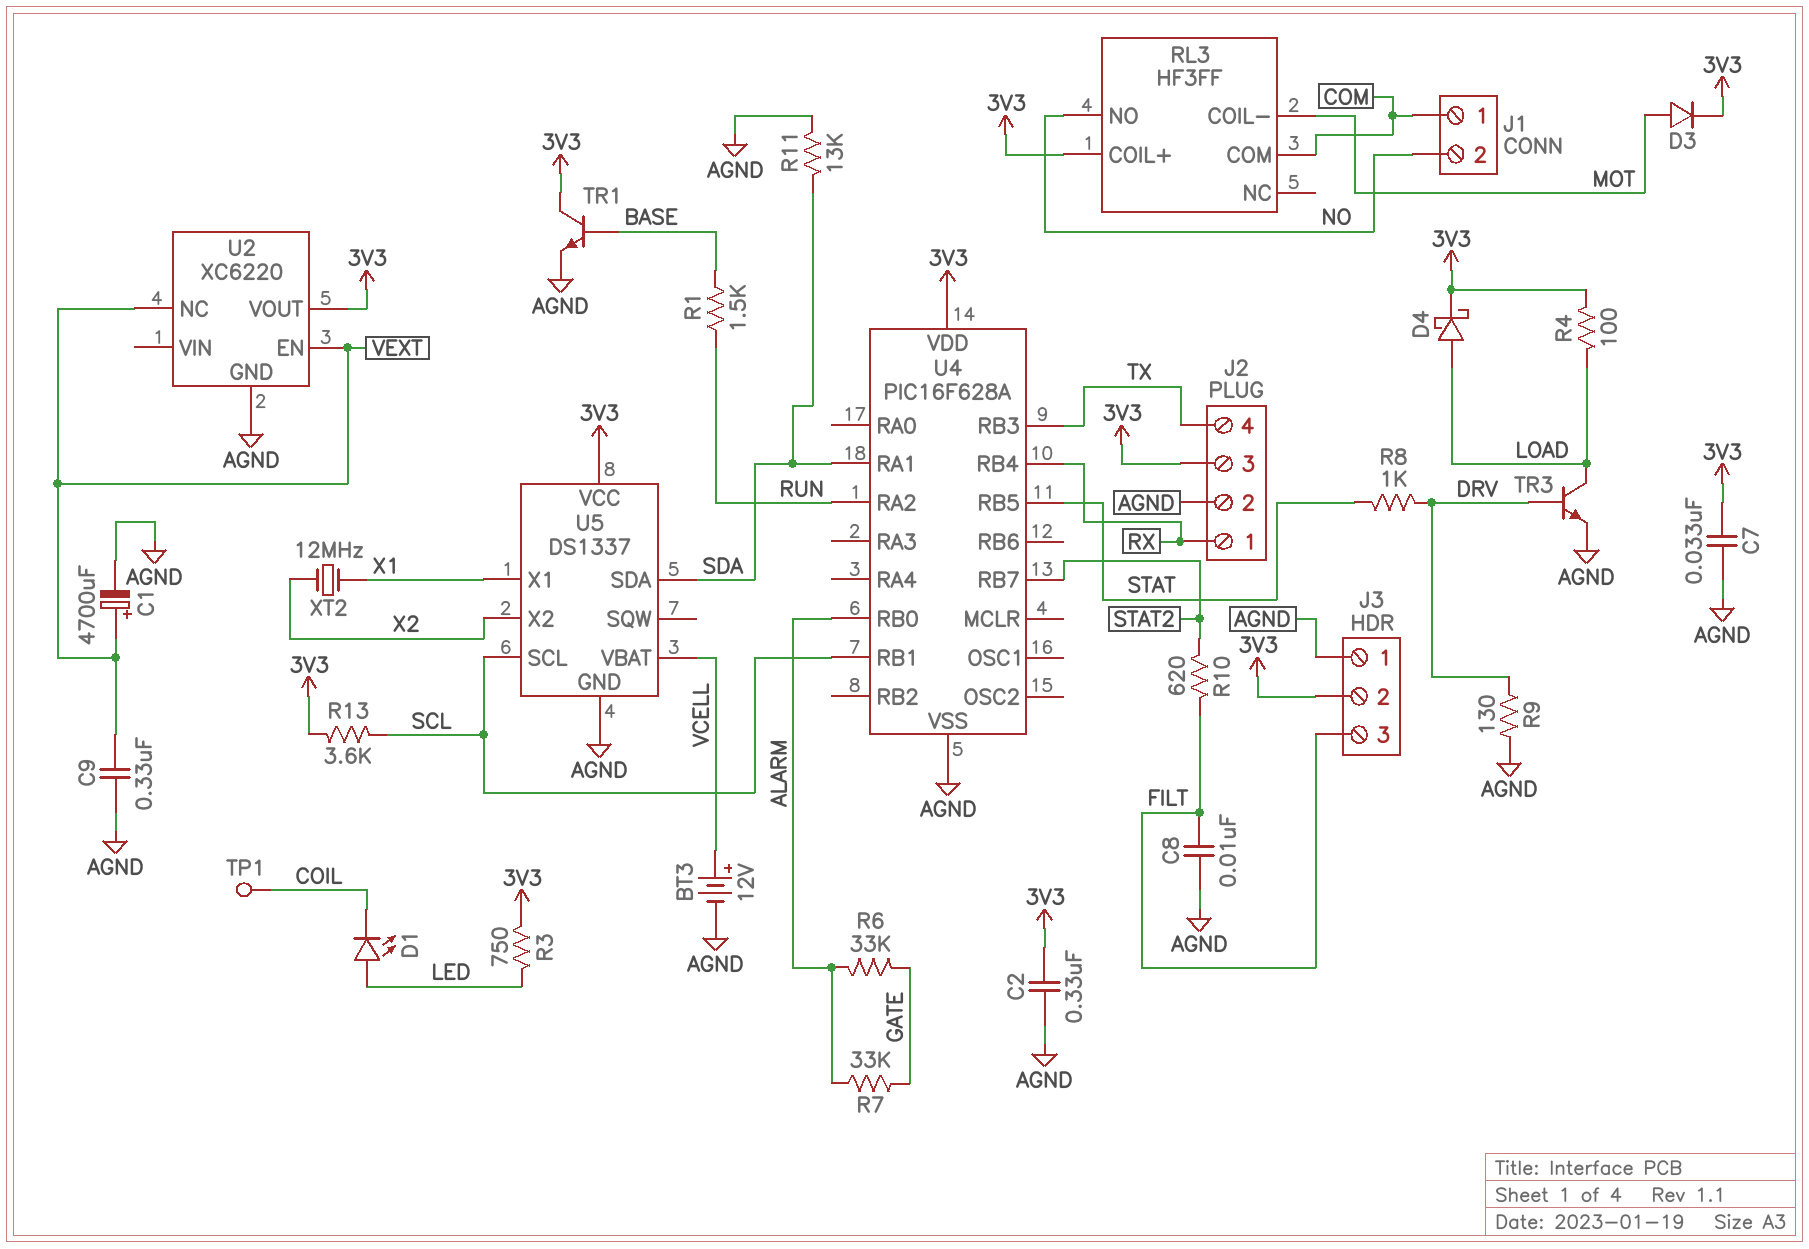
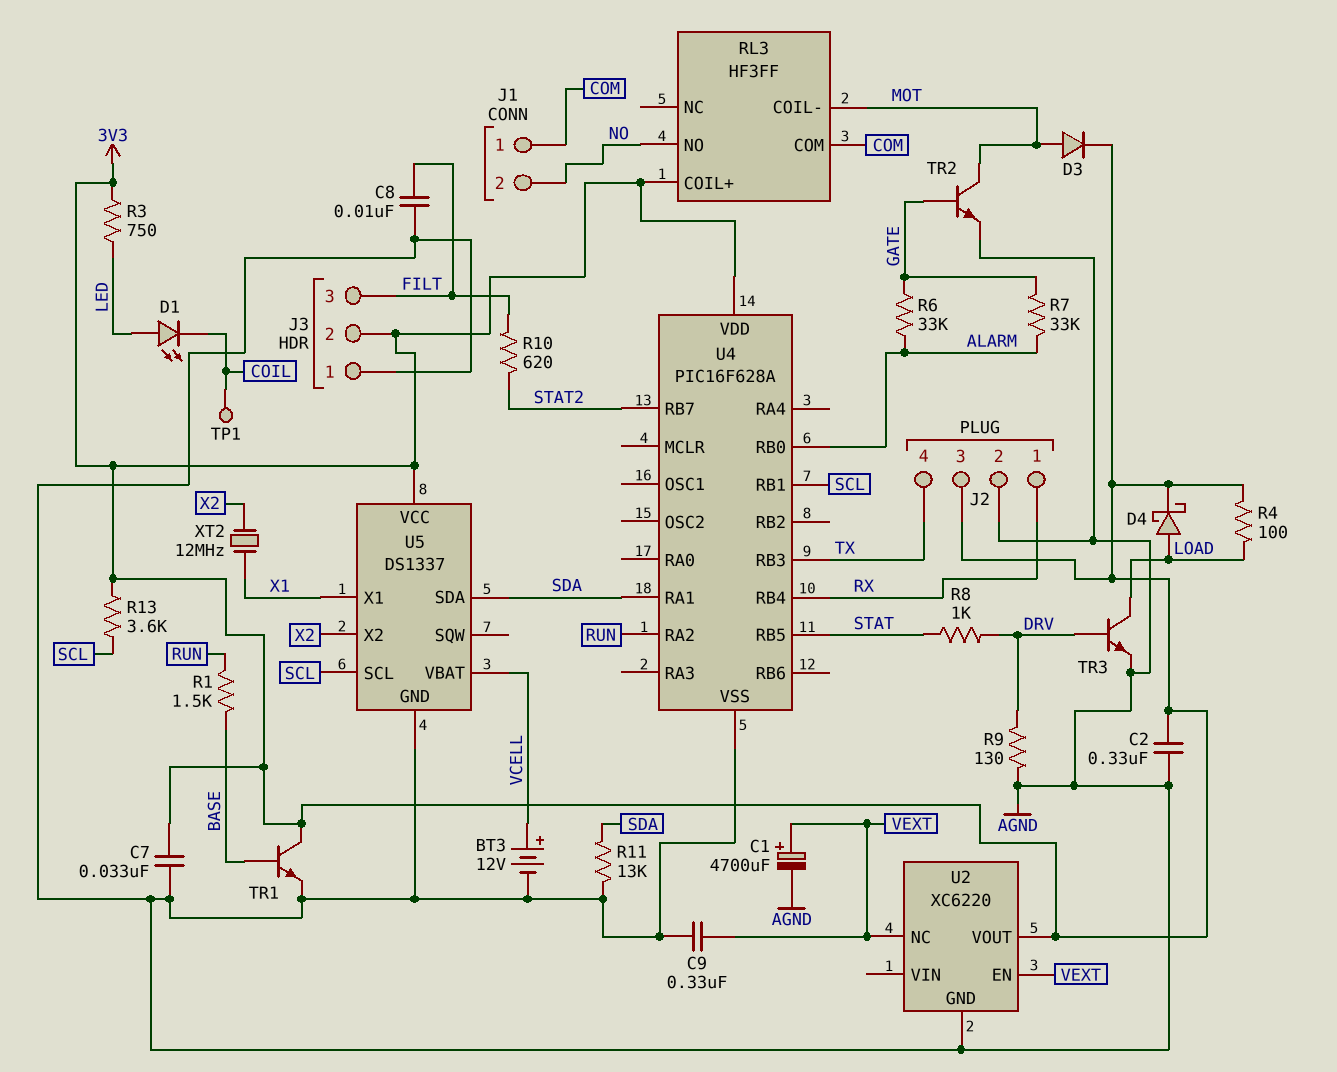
TR2: none -> NPN (B GATE, C MOT, E AGND)

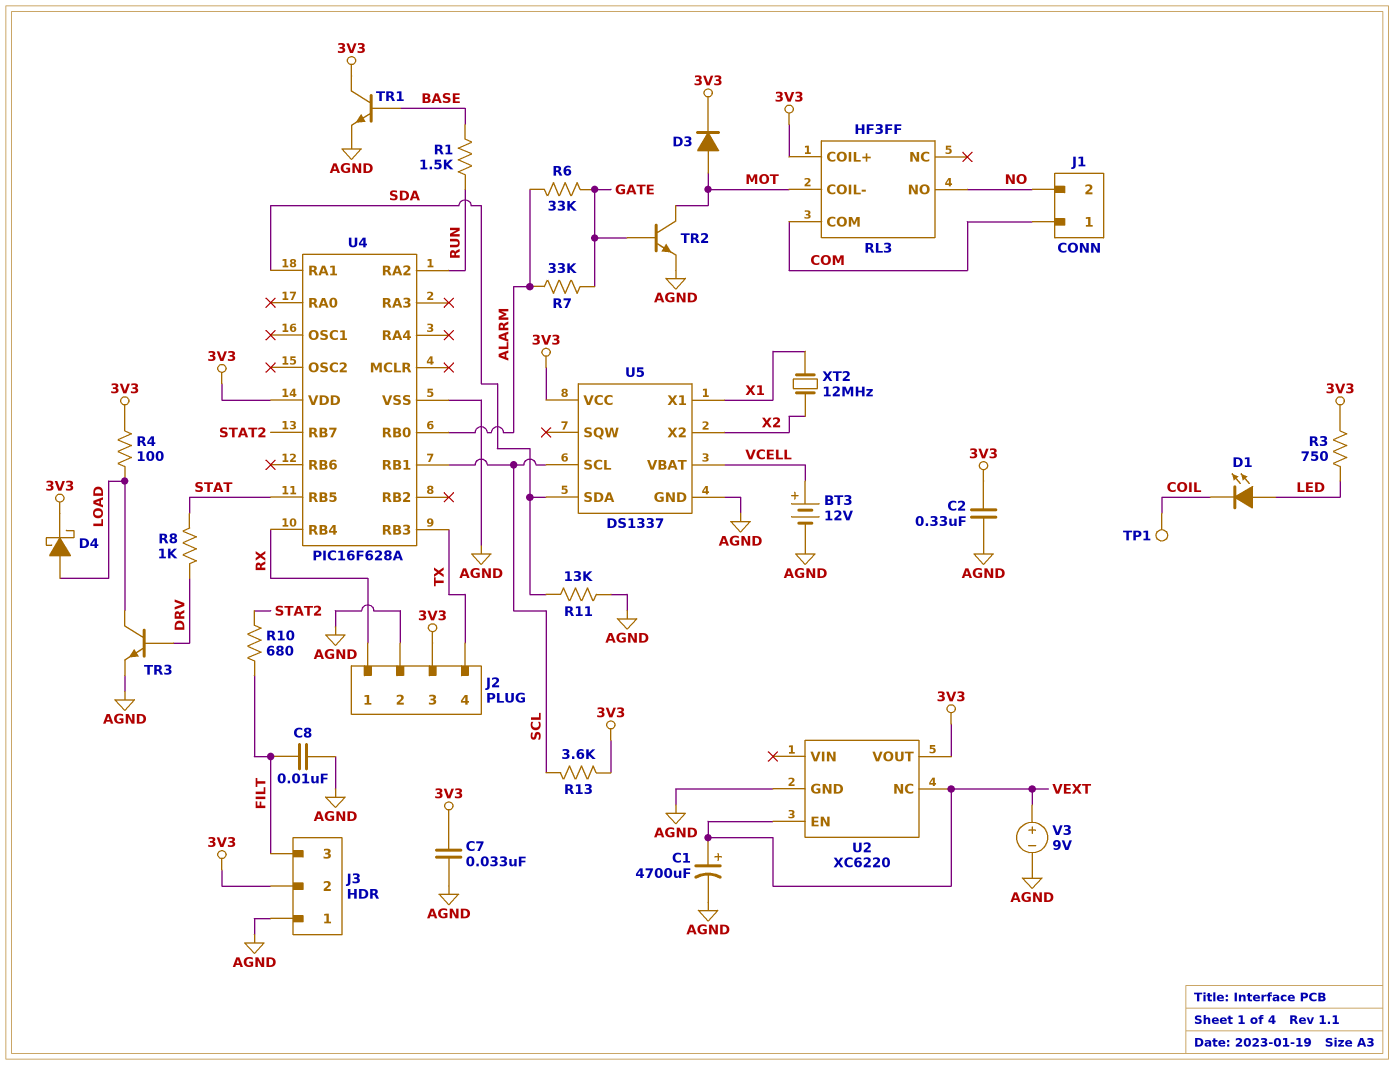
C9: 330nF (AGND, VEXT) -> none
R9: 130 (AGND, DRV) -> none
R10: 620 (FILT, STAT2) -> 680 (FILT, STAT2)
V3: none -> 9V (plus VEXT, minus AGND)

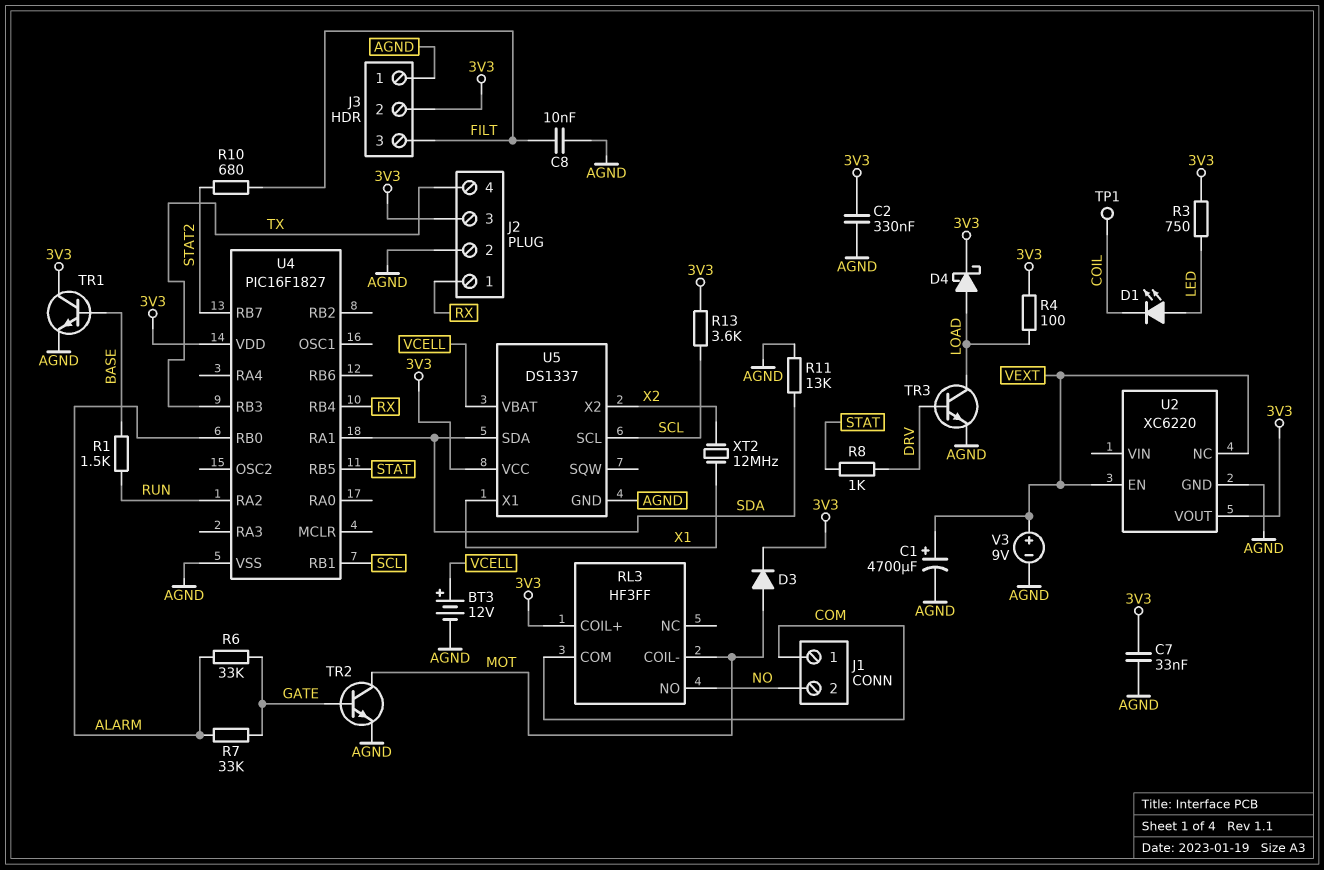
U4: PIC16F628A -> PIC16F1827

